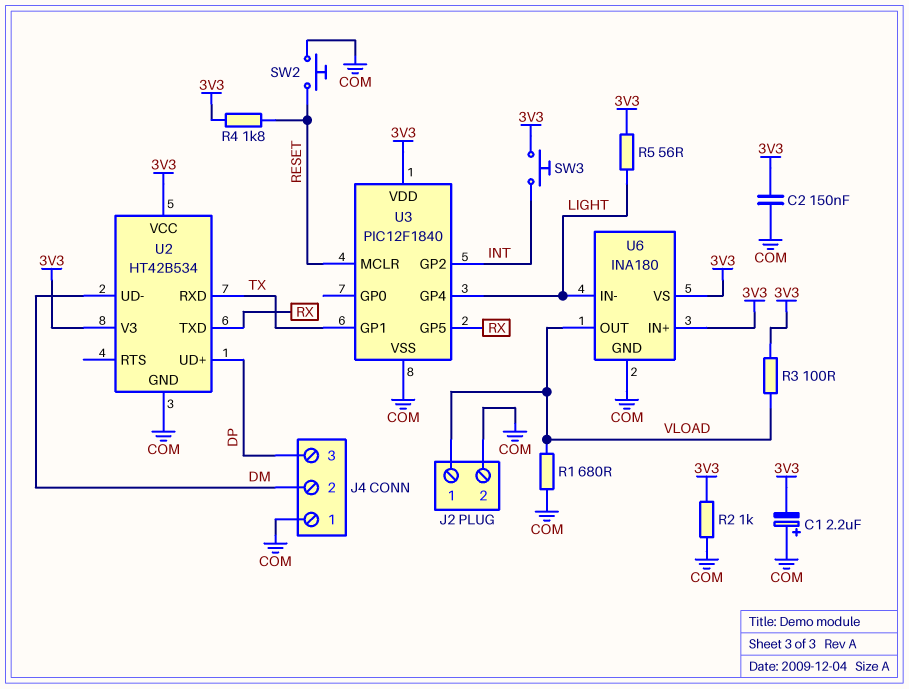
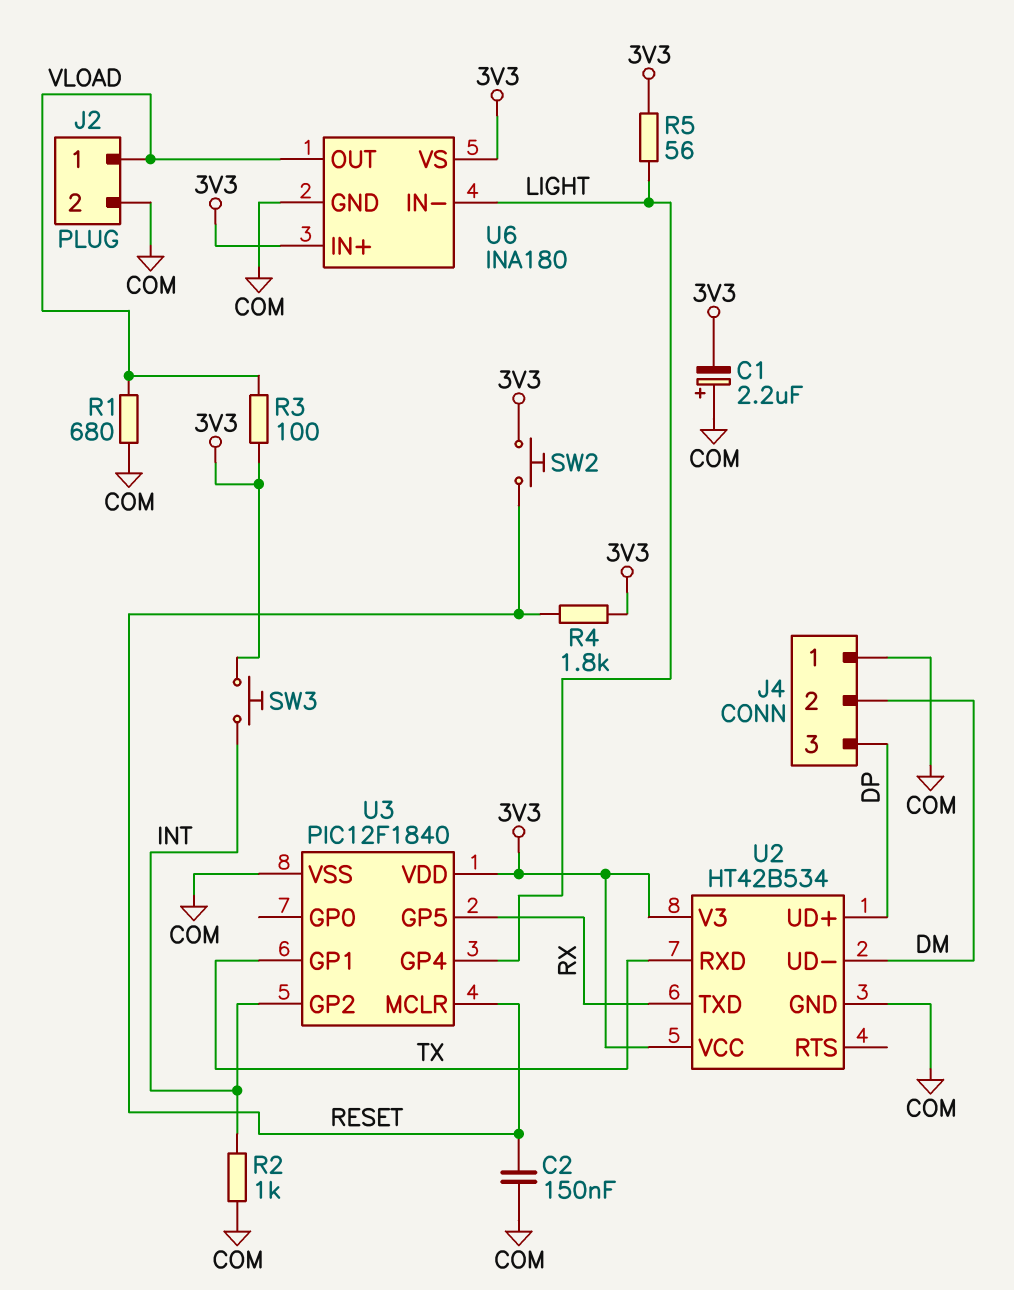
C2: 150nF (3V3, COM) -> 150nF (COM, RESET)
R2: 1k (3V3, COM) -> 1k (COM, INT)
SW2: button (COM, RESET) -> button (3V3, RESET)

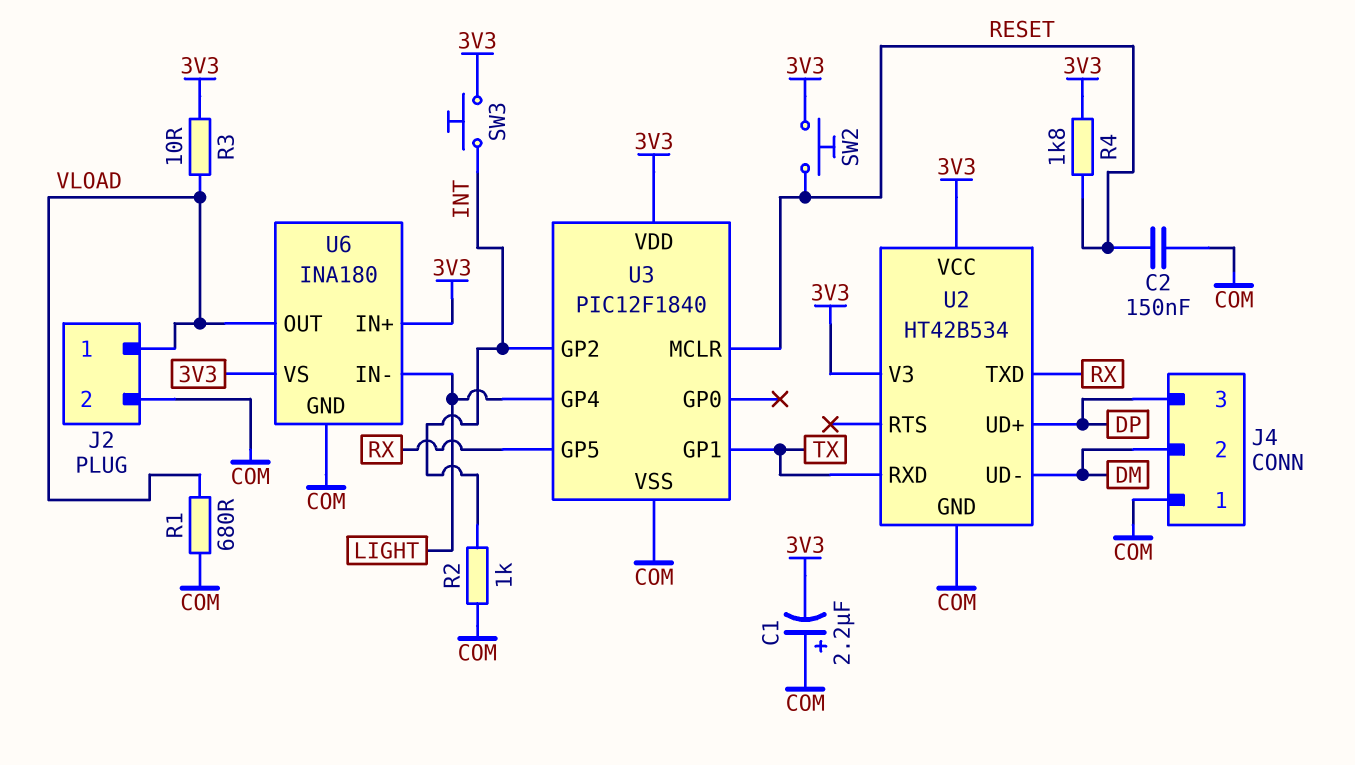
R3: 100 (3V3, VLOAD) -> 10 (3V3, VLOAD)
R5: 56 (3V3, LIGHT) -> none

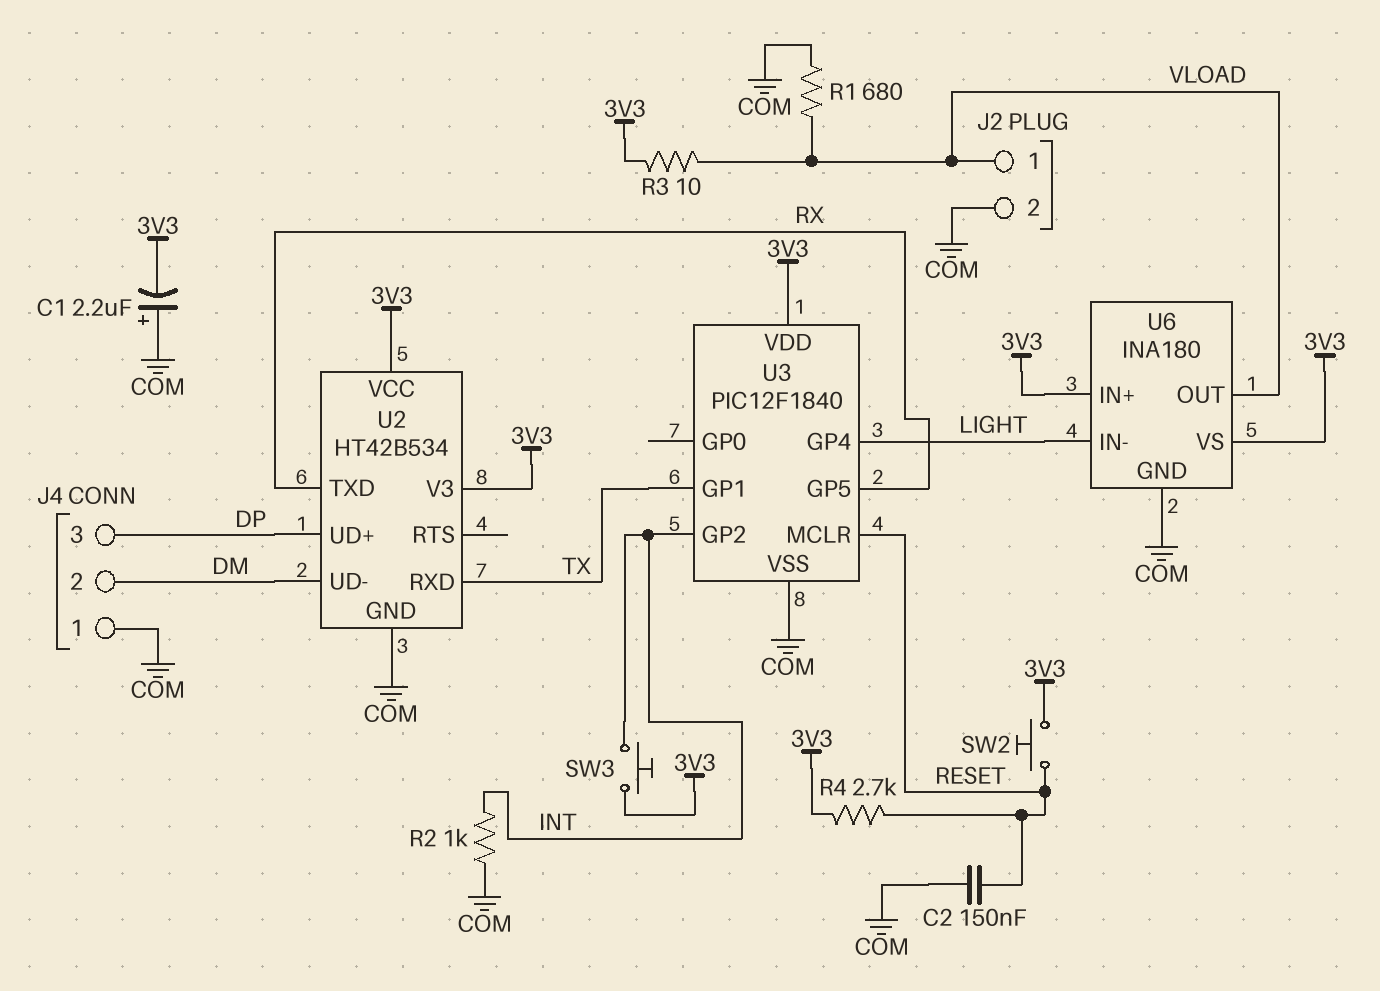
R4: 1.8k (3V3, RESET) -> 2.7k (3V3, RESET)

